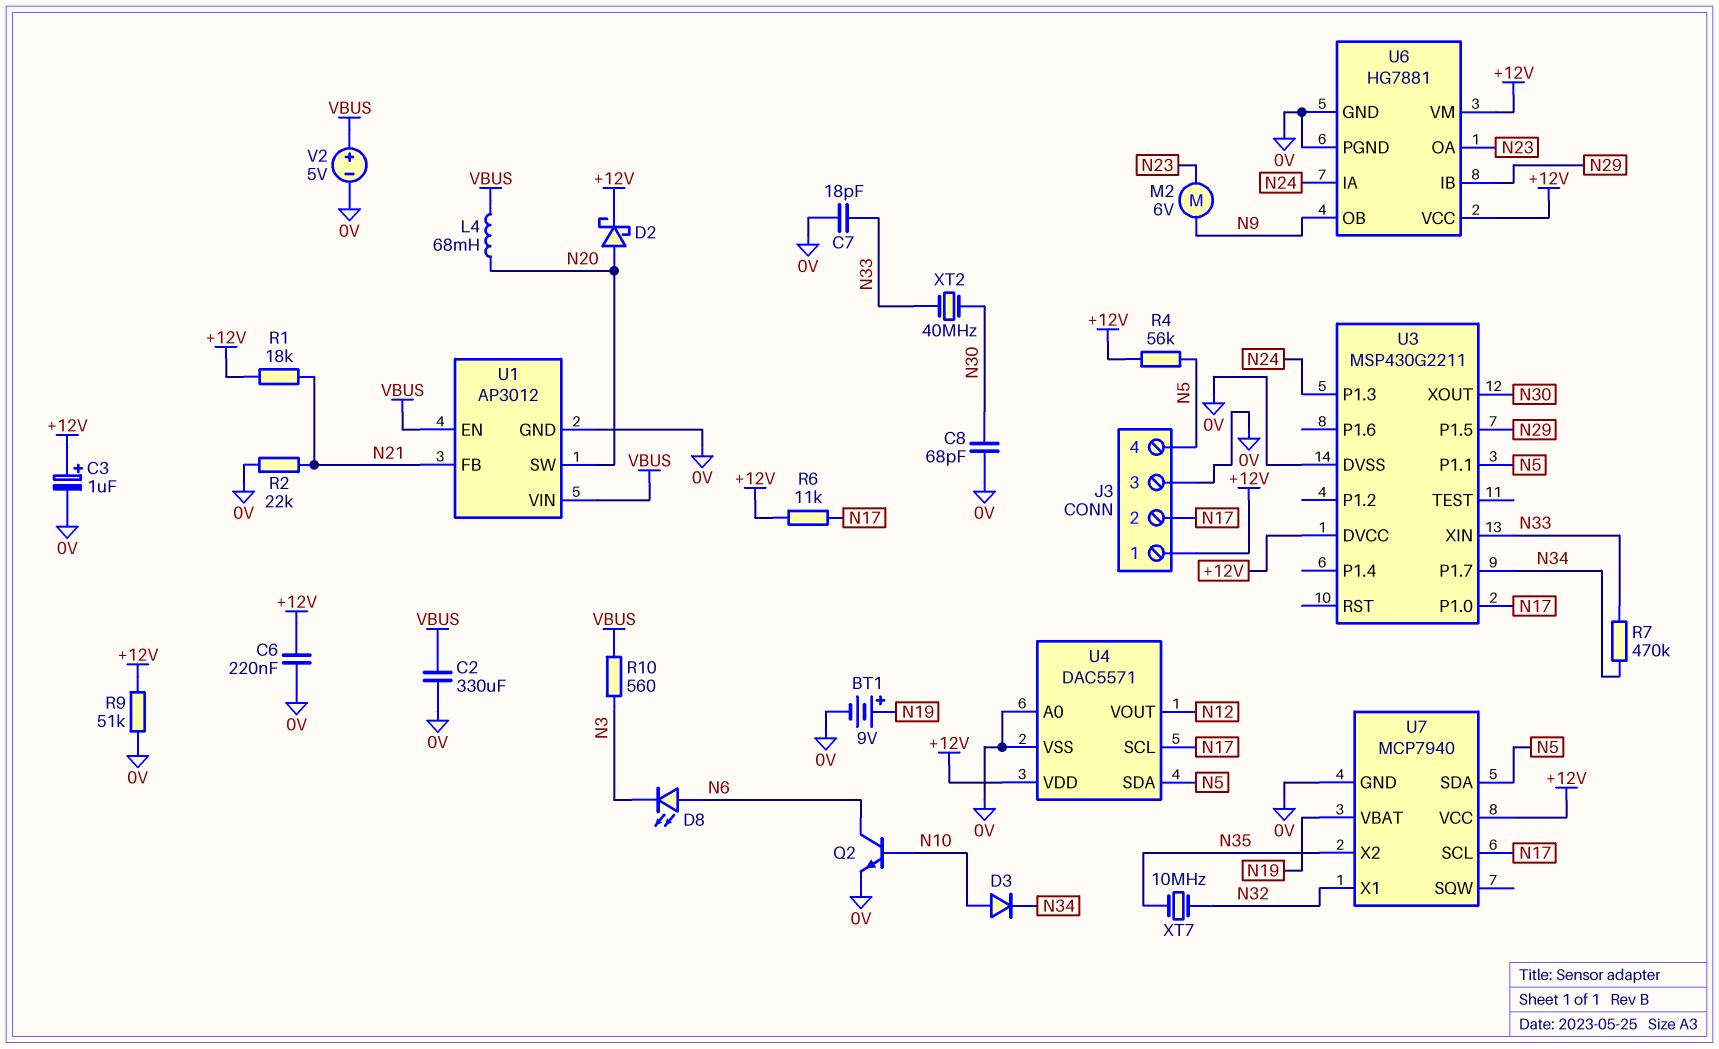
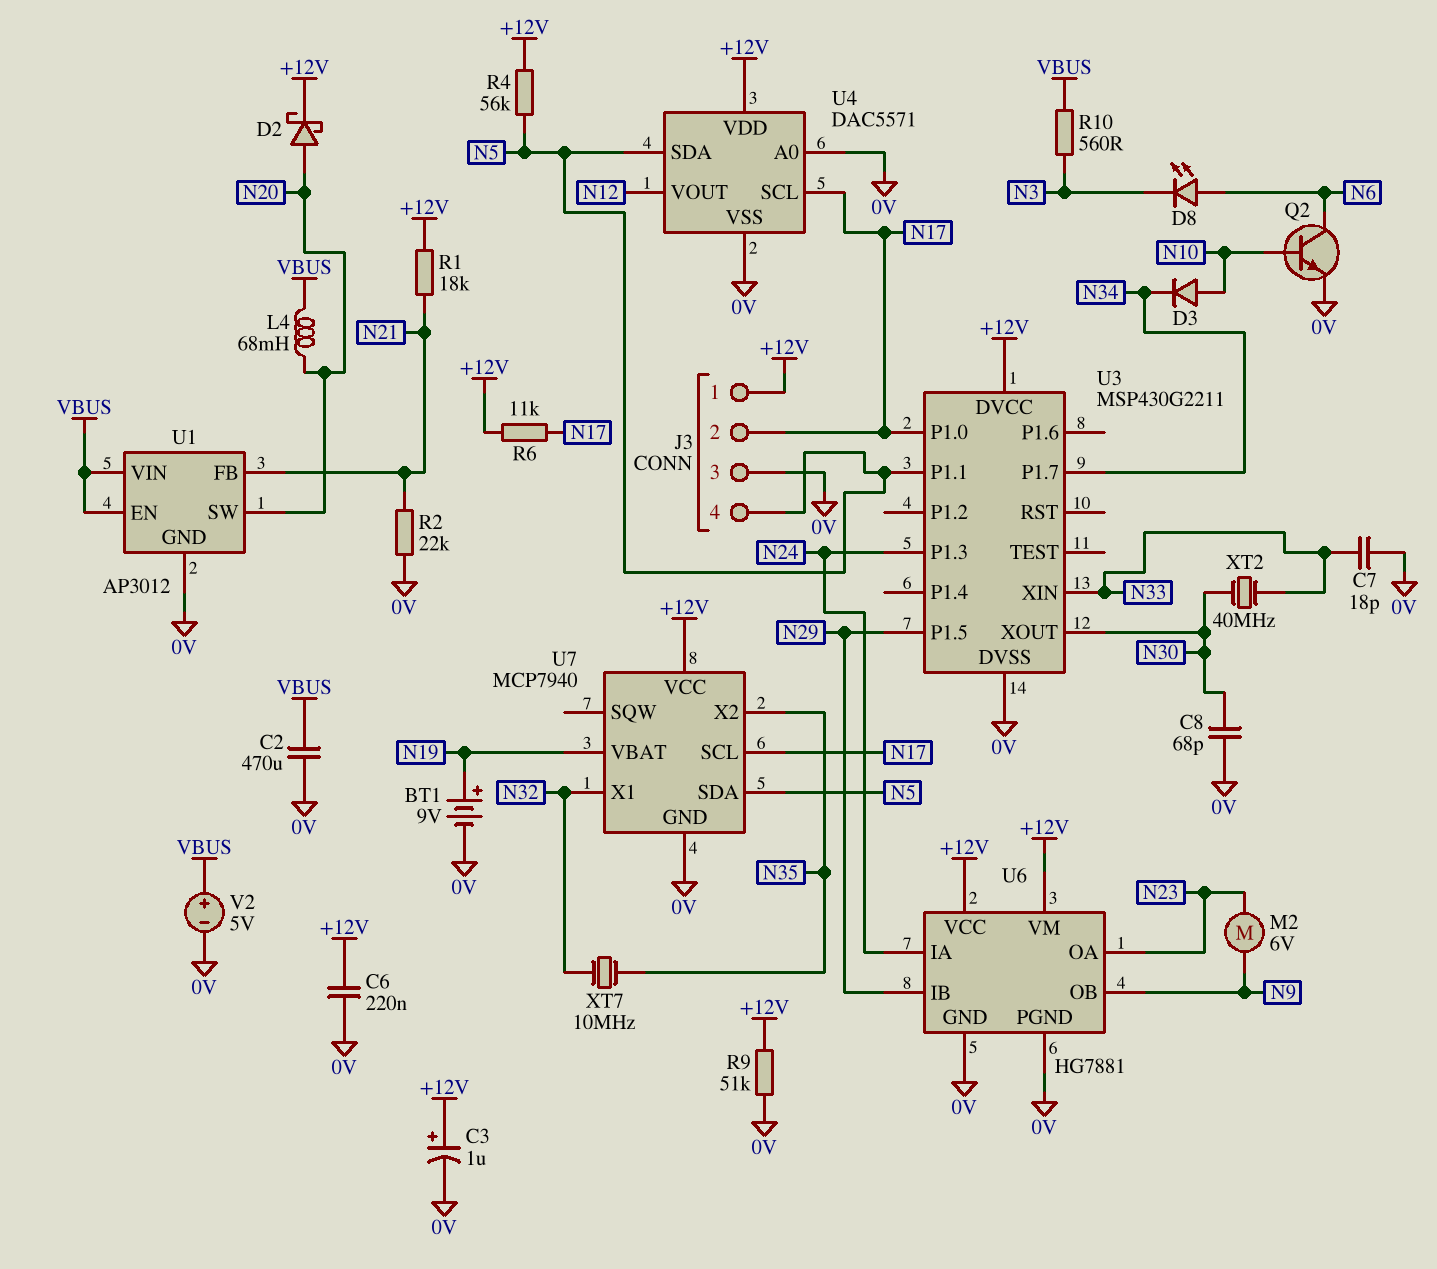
C2: 330uF (0V, VBUS) -> 470uF (0V, VBUS)
R7: 470k (N33, N34) -> none

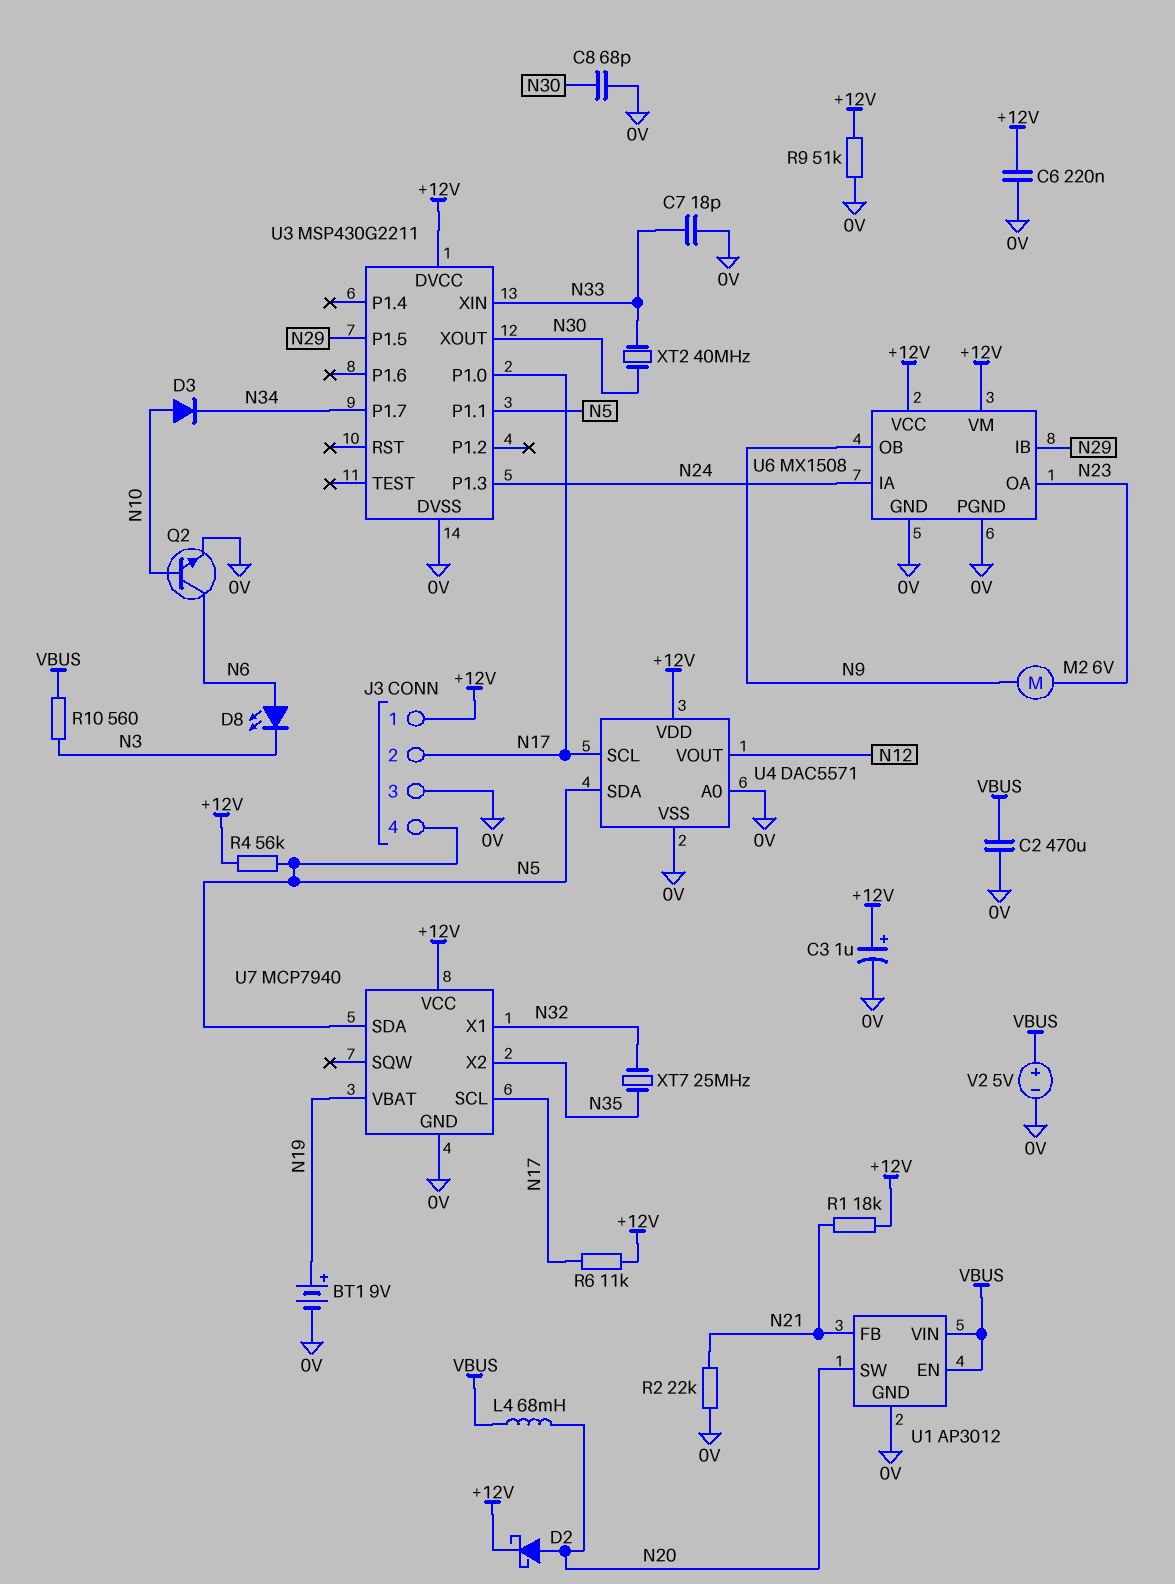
U6: HG7881 -> MX1508
XT7: 10MHz (N32, N35) -> 25MHz (N32, N35)

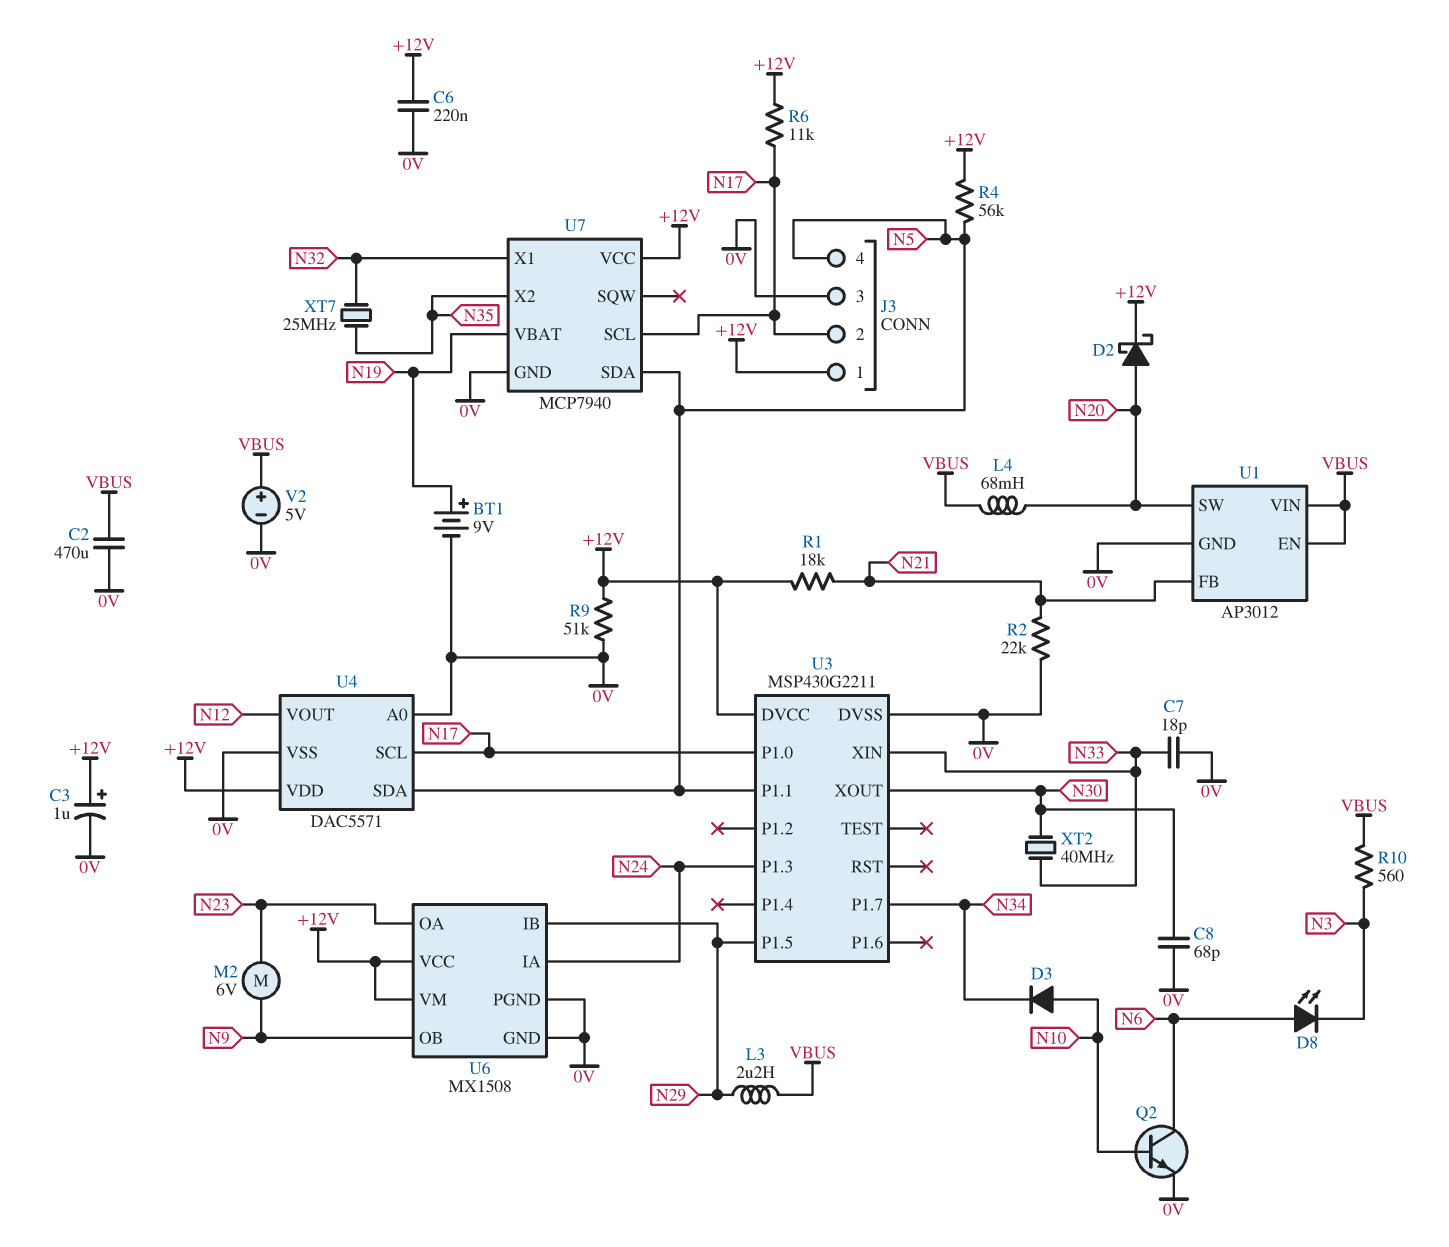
L3: none -> 2.2uH (N29, VBUS)

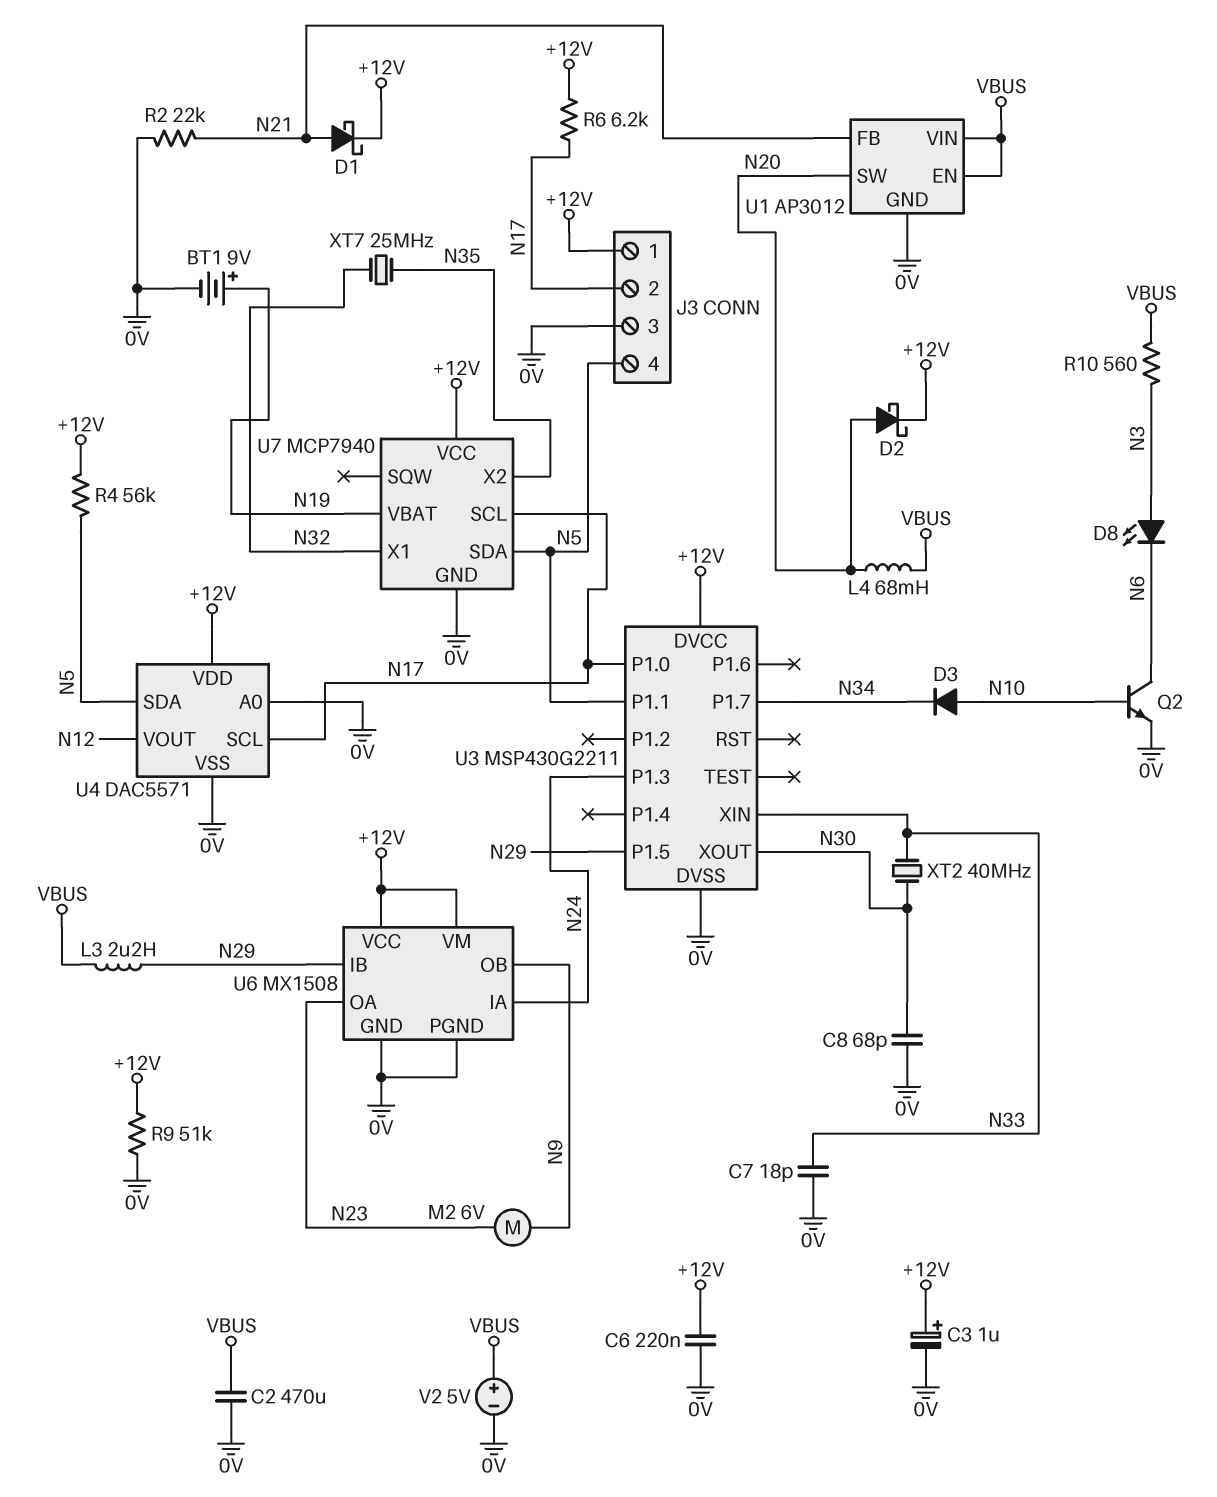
D1: none -> schottky (A N21, K +12V)
D8: LED (A N6, K N3) -> LED (A N3, K N6)
R1: 18k (+12V, N21) -> none
R6: 11k (+12V, N17) -> 6.2k (+12V, N17)

